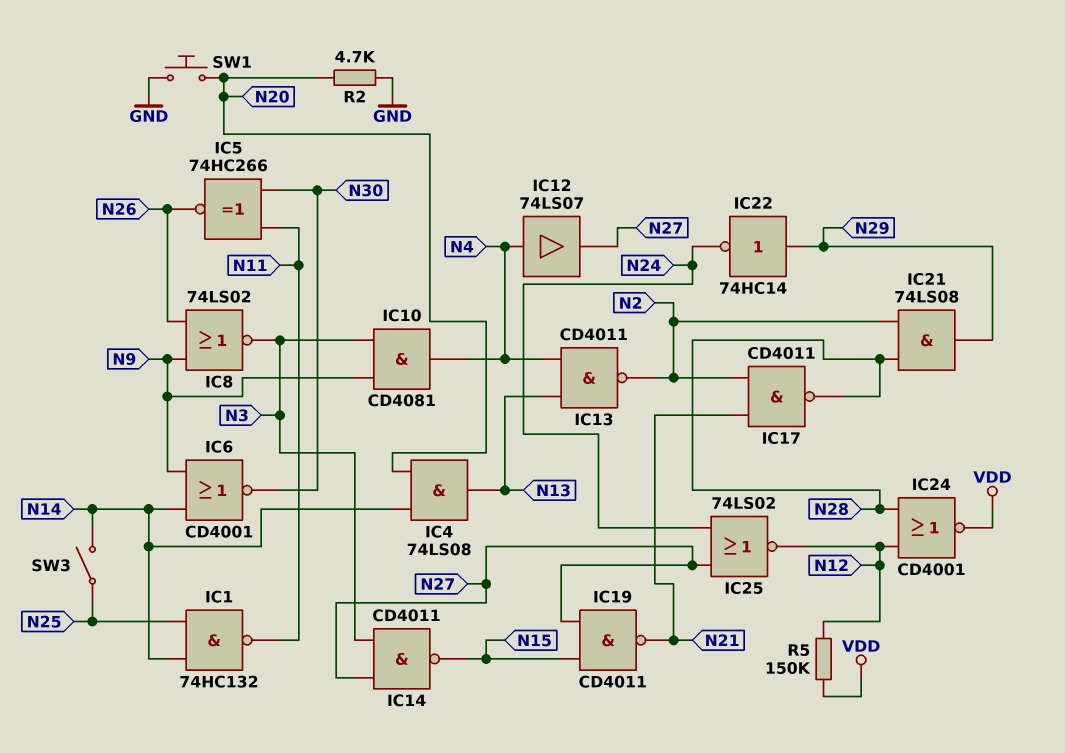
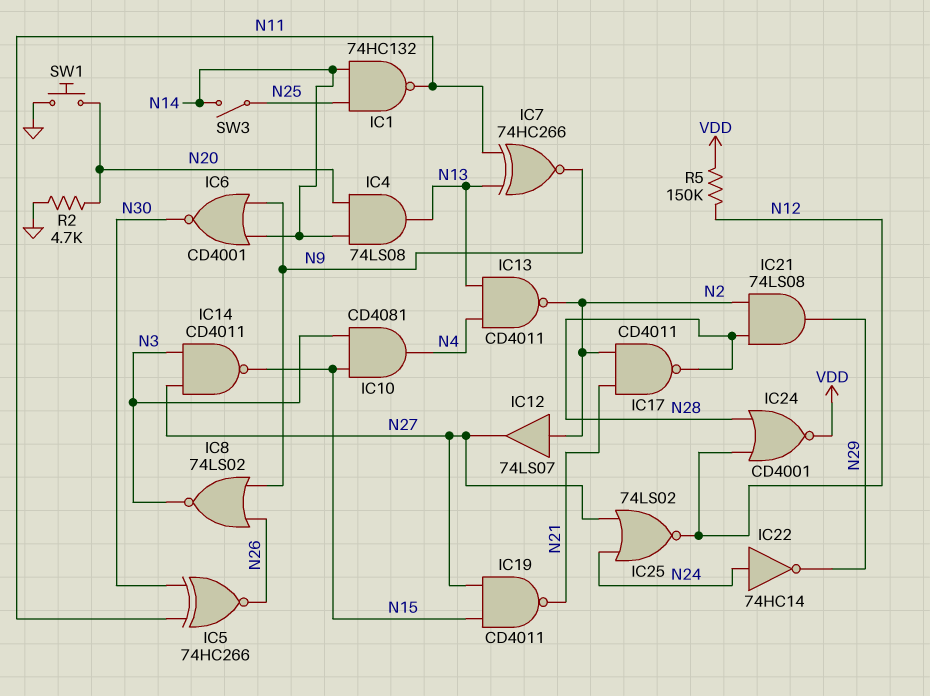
IC7: none -> XNOR 74HC266 (in N11, in N13, out N9)
IC10: AND CD4081 (in N3, in N9, out N4) -> AND CD4081 (in N3, in N15, out N4)
IC12: buffer 74LS07 (in N4, out N27) -> buffer 74LS07 (in N2, out N27)
IC22: NOT 74HC14 (in N29, out N24) -> NOT 74HC14 (in N24, out N29)

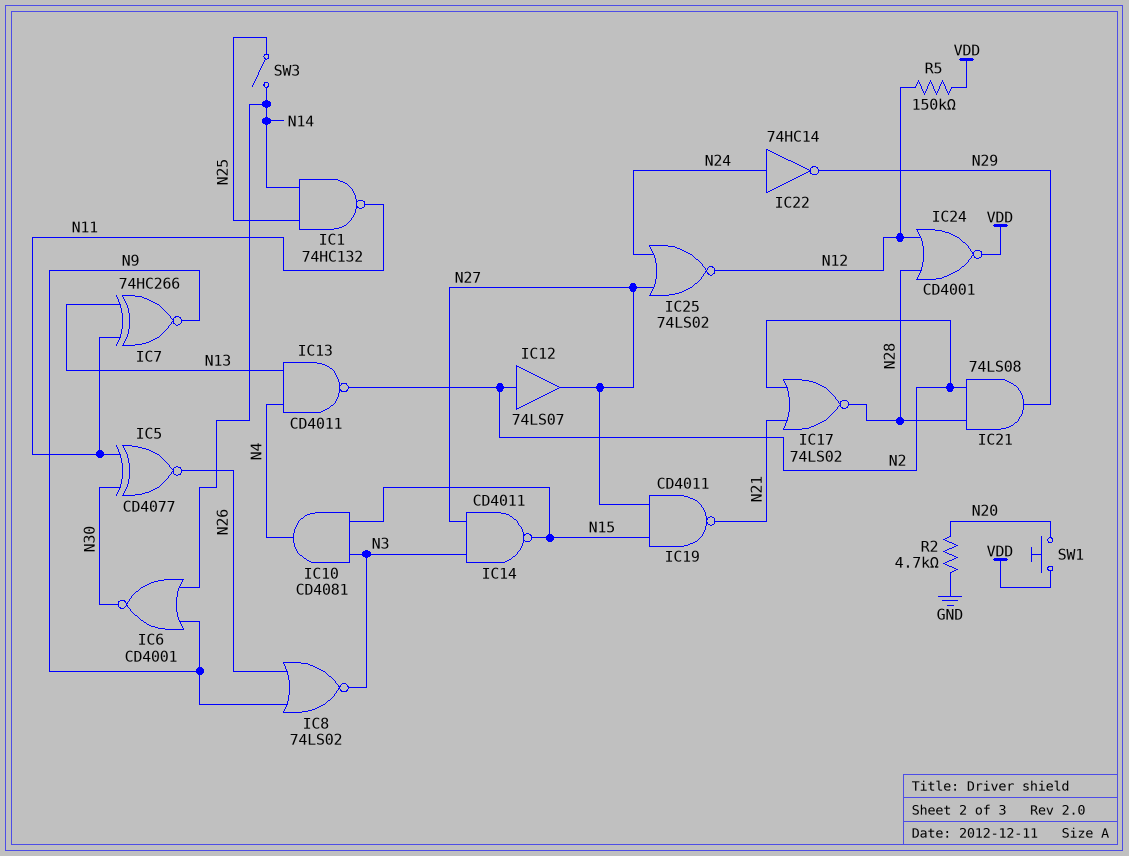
IC4: AND 74LS08 (in N14, in N20, out N13) -> none
IC5: XNOR 74HC266 (in N11, in N30, out N26) -> XNOR CD4077 (in N11, in N30, out N26)
IC17: NAND CD4011 (in N2, in N21, out N28) -> NOR 74LS02 (in N2, in N21, out N28)
SW1: button (GND, N20) -> button (N20, VDD)

